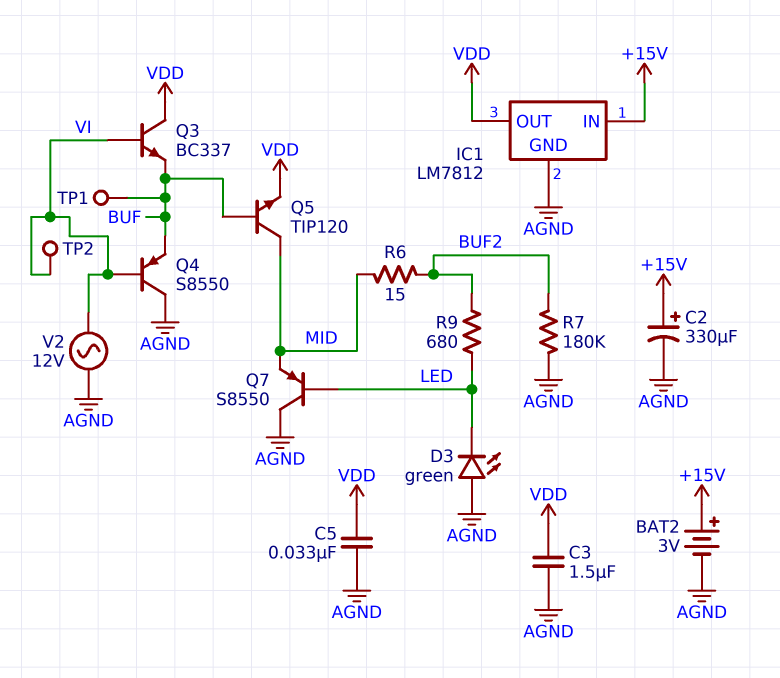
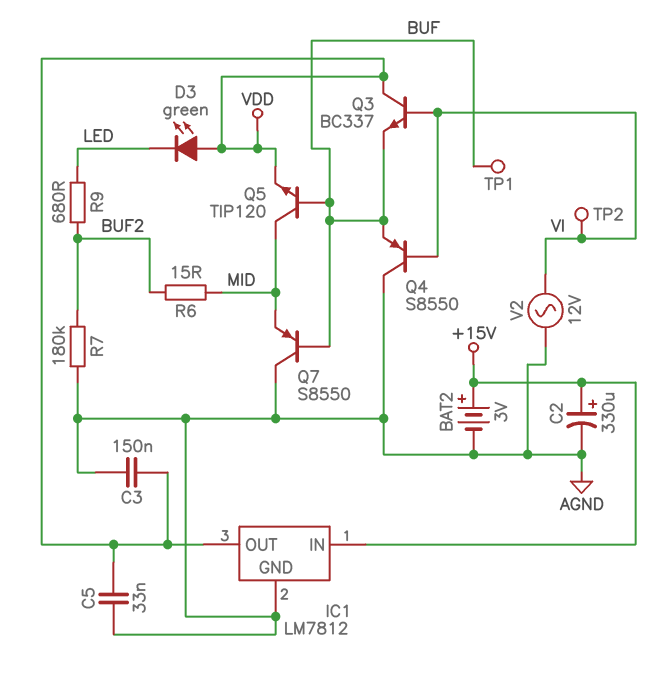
C3: 1.5uF (AGND, VDD) -> 150nF (AGND, VDD)
D3: LED green (A AGND, K LED) -> LED green (A VDD, K LED)
Q7: PNP S8550 (B LED, C AGND, E MID) -> PNP S8550 (B BUF, C AGND, E MID)

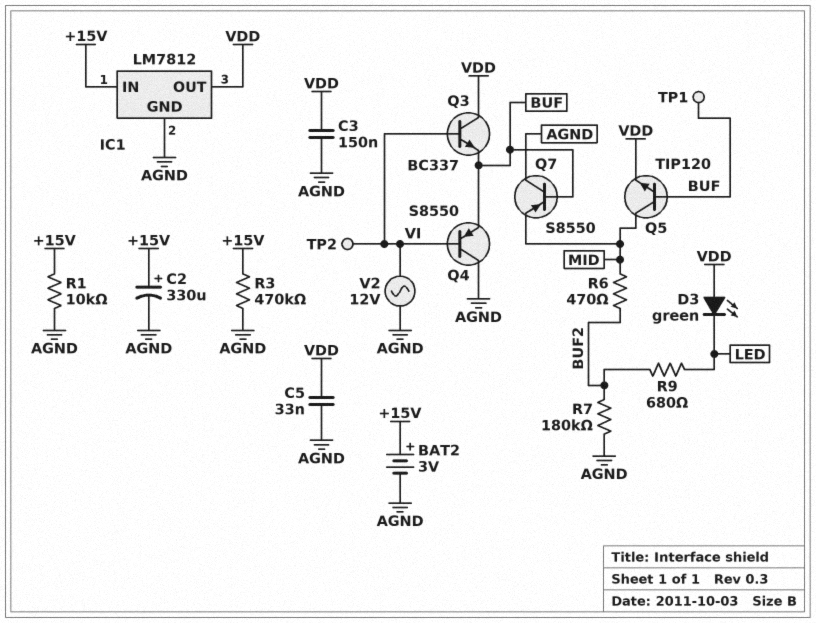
R1: none -> 10k (+15V, AGND)
R3: none -> 470k (+15V, AGND)
R6: 15 (BUF2, MID) -> 470 (BUF2, MID)

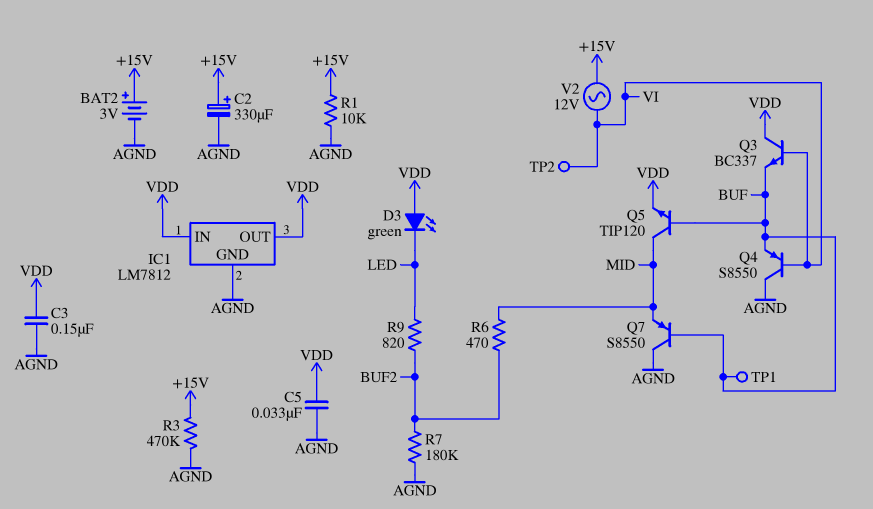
IC1 pin IN: +15V -> VDD
R9: 680 (BUF2, LED) -> 820 (BUF2, LED)
V2: AC 12V (AGND, VI) -> AC 12V (+15V, VI)

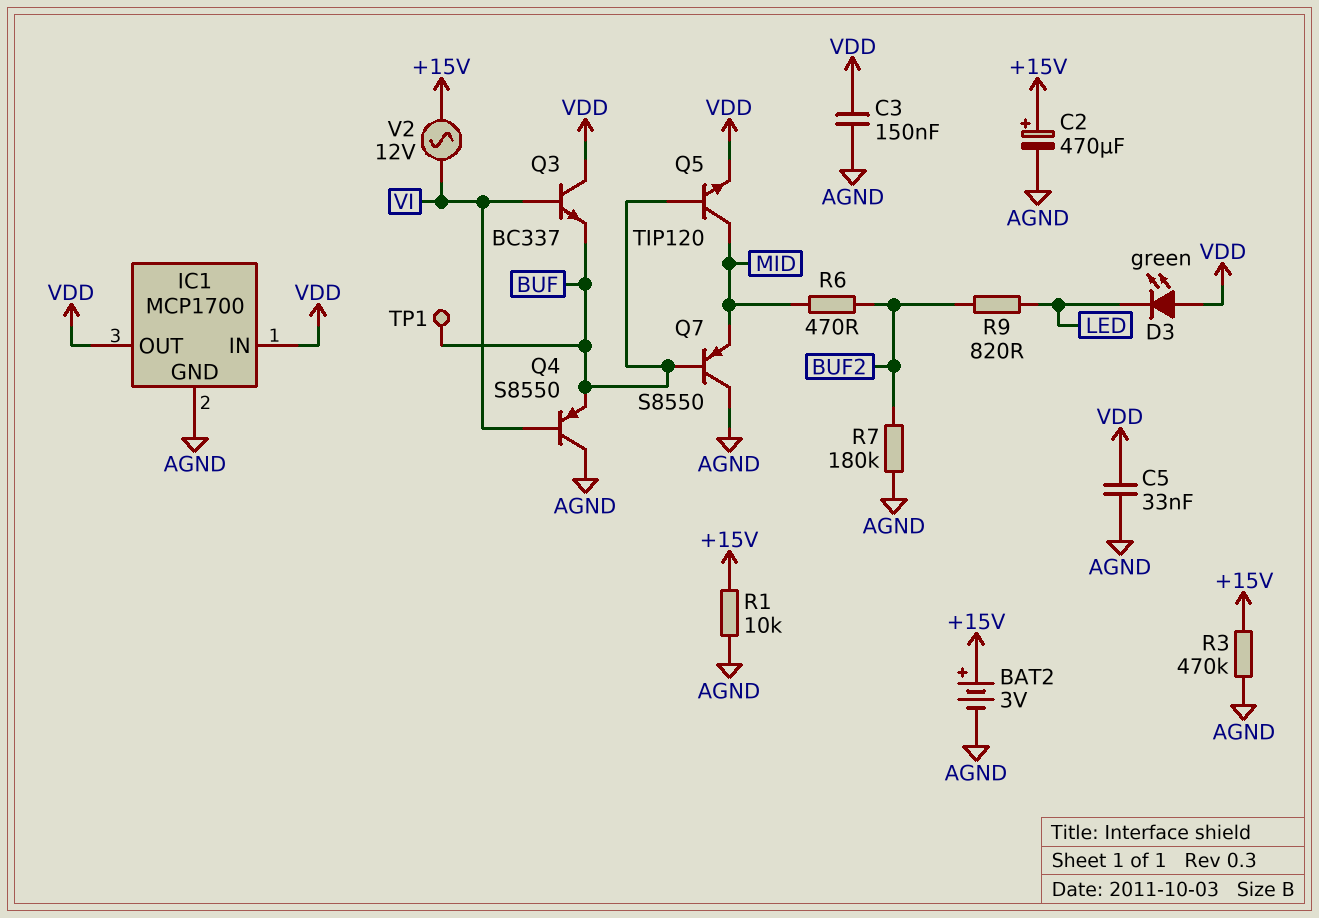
C2: 330uF (plus +15V, minus AGND) -> 470uF (plus +15V, minus AGND)
IC1: LM7812 -> MCP1700
TP2: test point (VI) -> none

